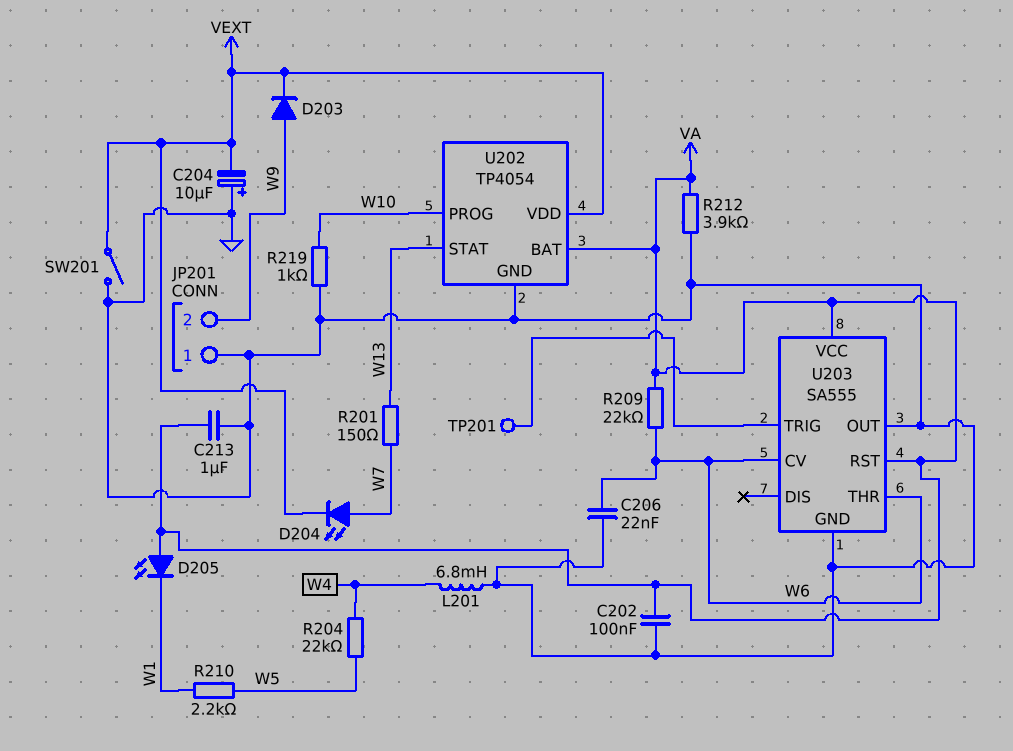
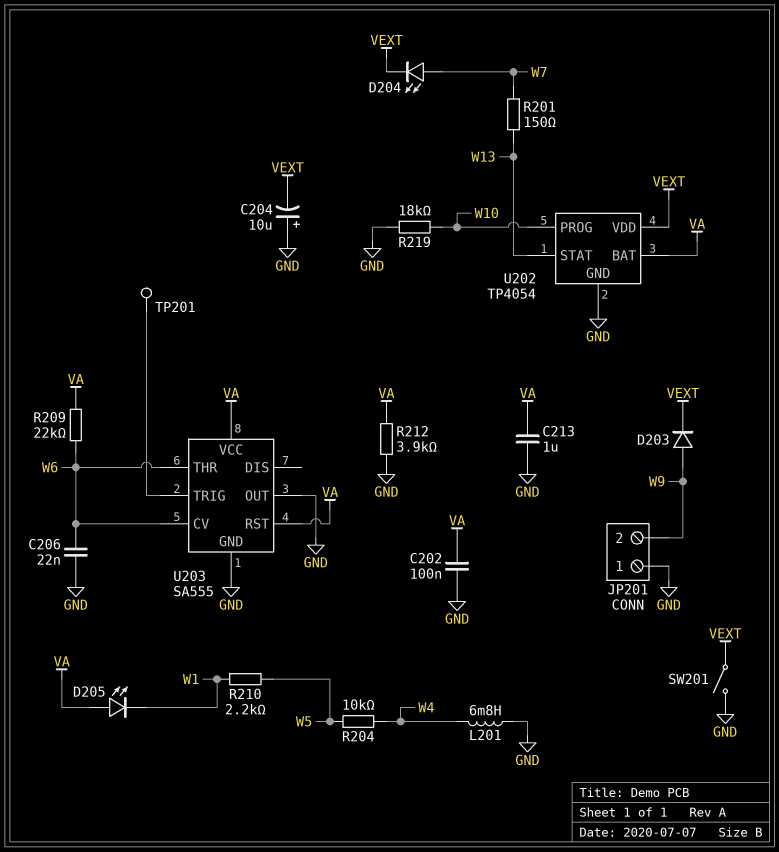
R204: 22k (W4, W5) -> 10k (W4, W5)
R219: 1k (GND, W10) -> 18k (GND, W10)

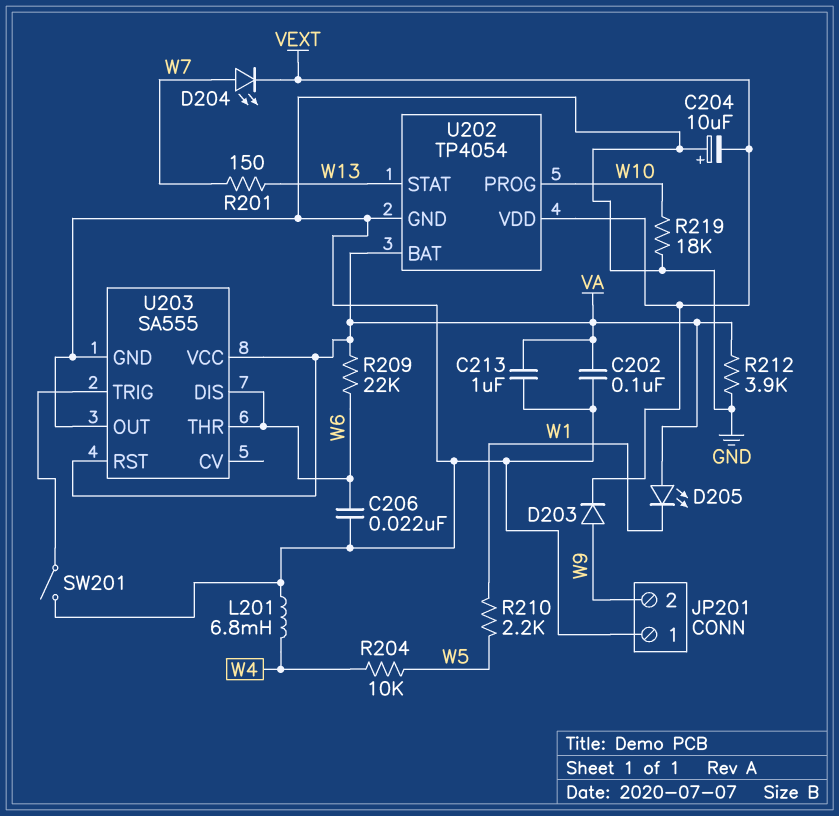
SW201: switch (GND, VEXT) -> switch (GND, U203/TRIG)
TP201: test point (U203/TRIG) -> none
U203 pin CV: W6 -> none
U203 pin DIS: none -> W6

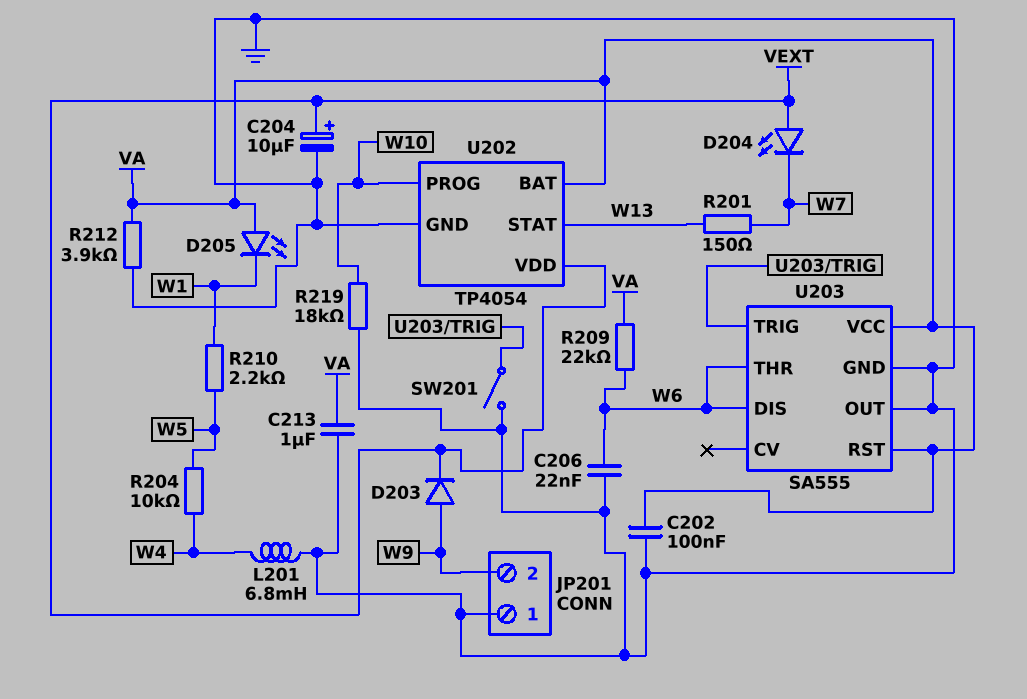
C204: 10uF (plus GND, minus VEXT) -> 10uF (plus VEXT, minus GND)
D204: LED (A W7, K VEXT) -> LED (A VEXT, K W7)

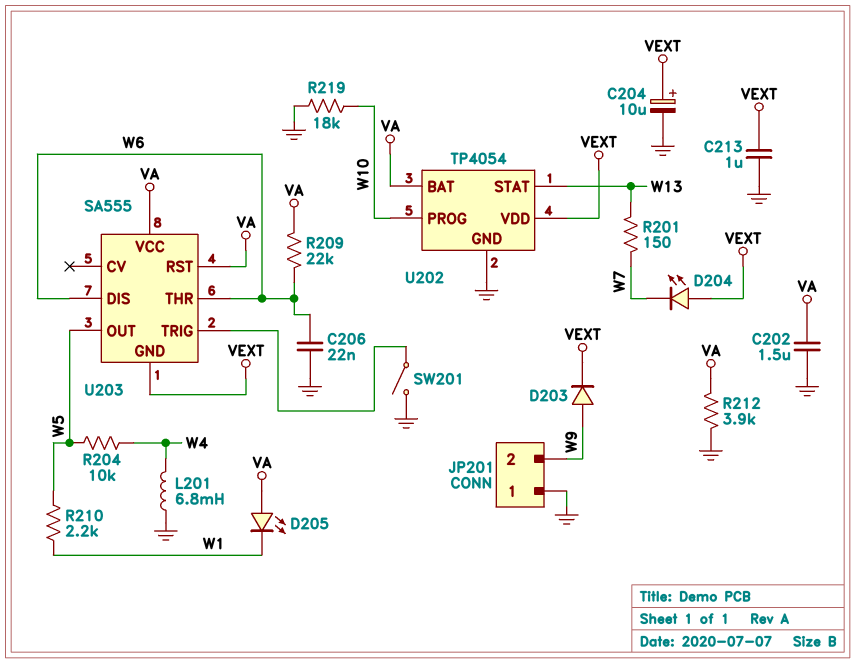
C202: 100nF (GND, VA) -> 1.5uF (GND, VA)
C213: 1uF (GND, VA) -> 1uF (GND, VEXT)
U203 pin GND: GND -> VEXT
U203 pin OUT: GND -> W5

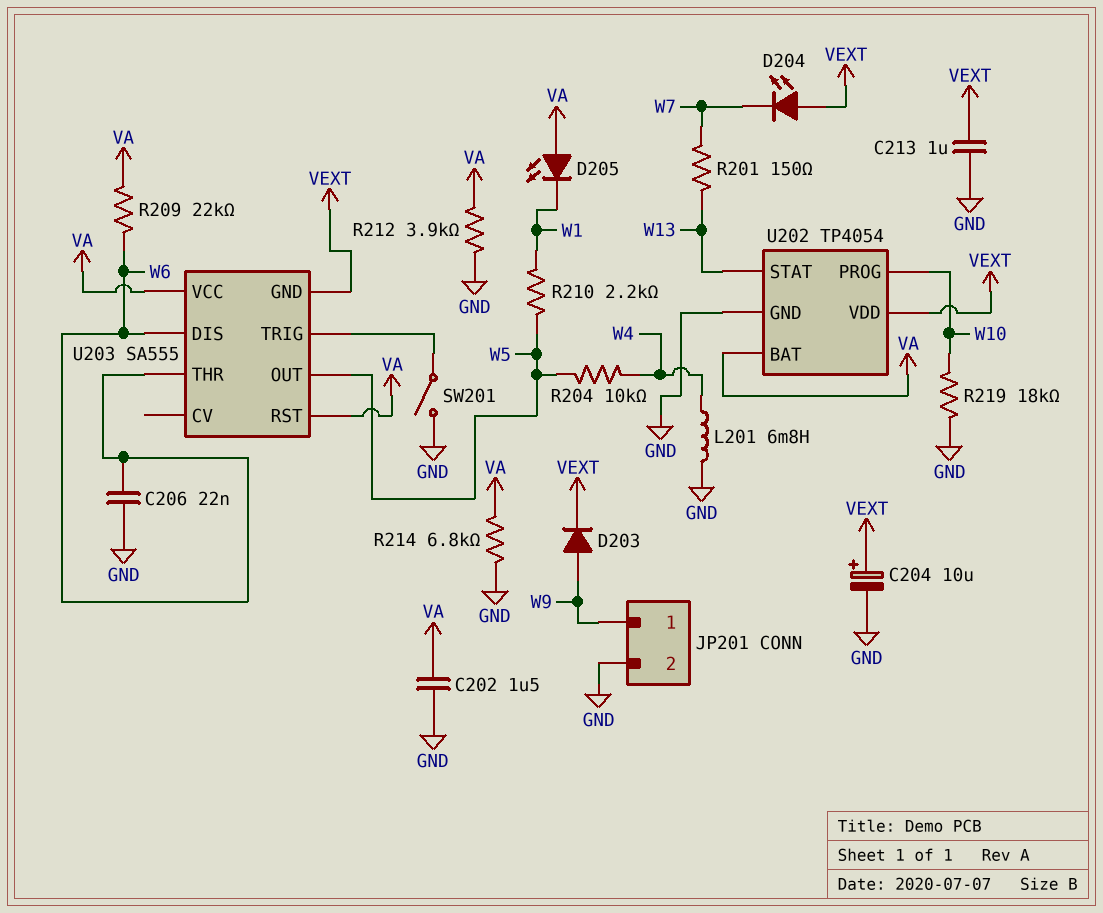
JP201 pin 1: GND -> W9
JP201 pin 2: W9 -> GND
R214: none -> 6.8k (GND, VA)

